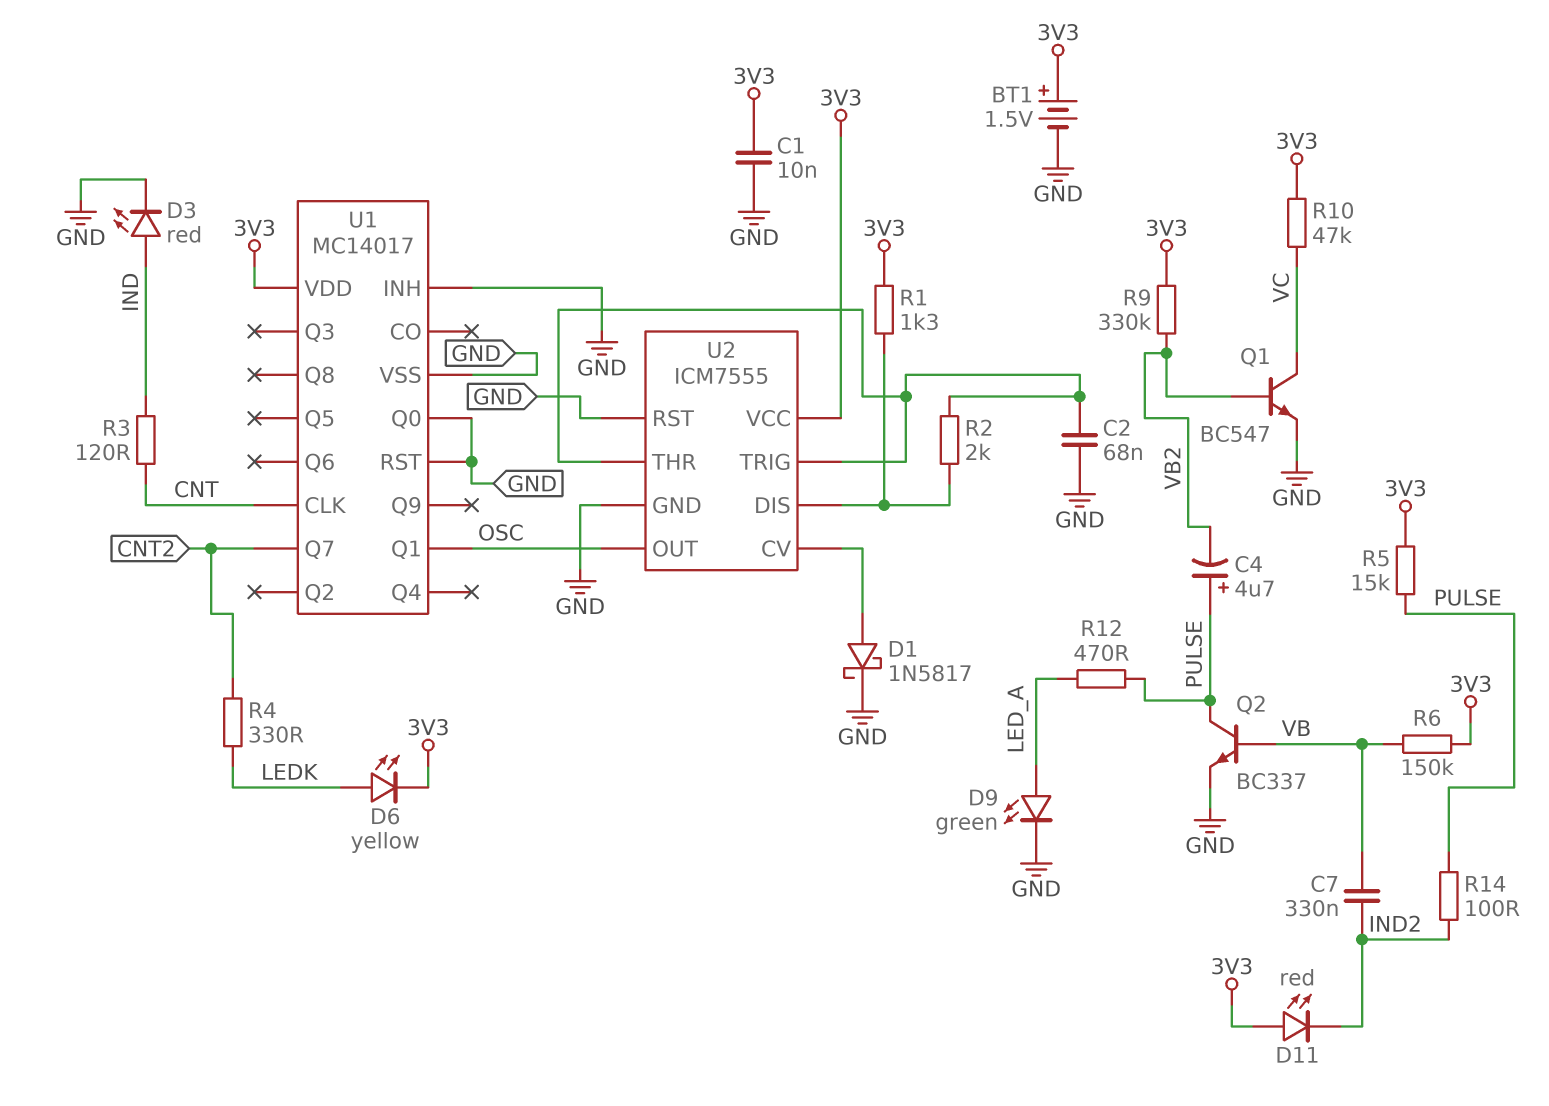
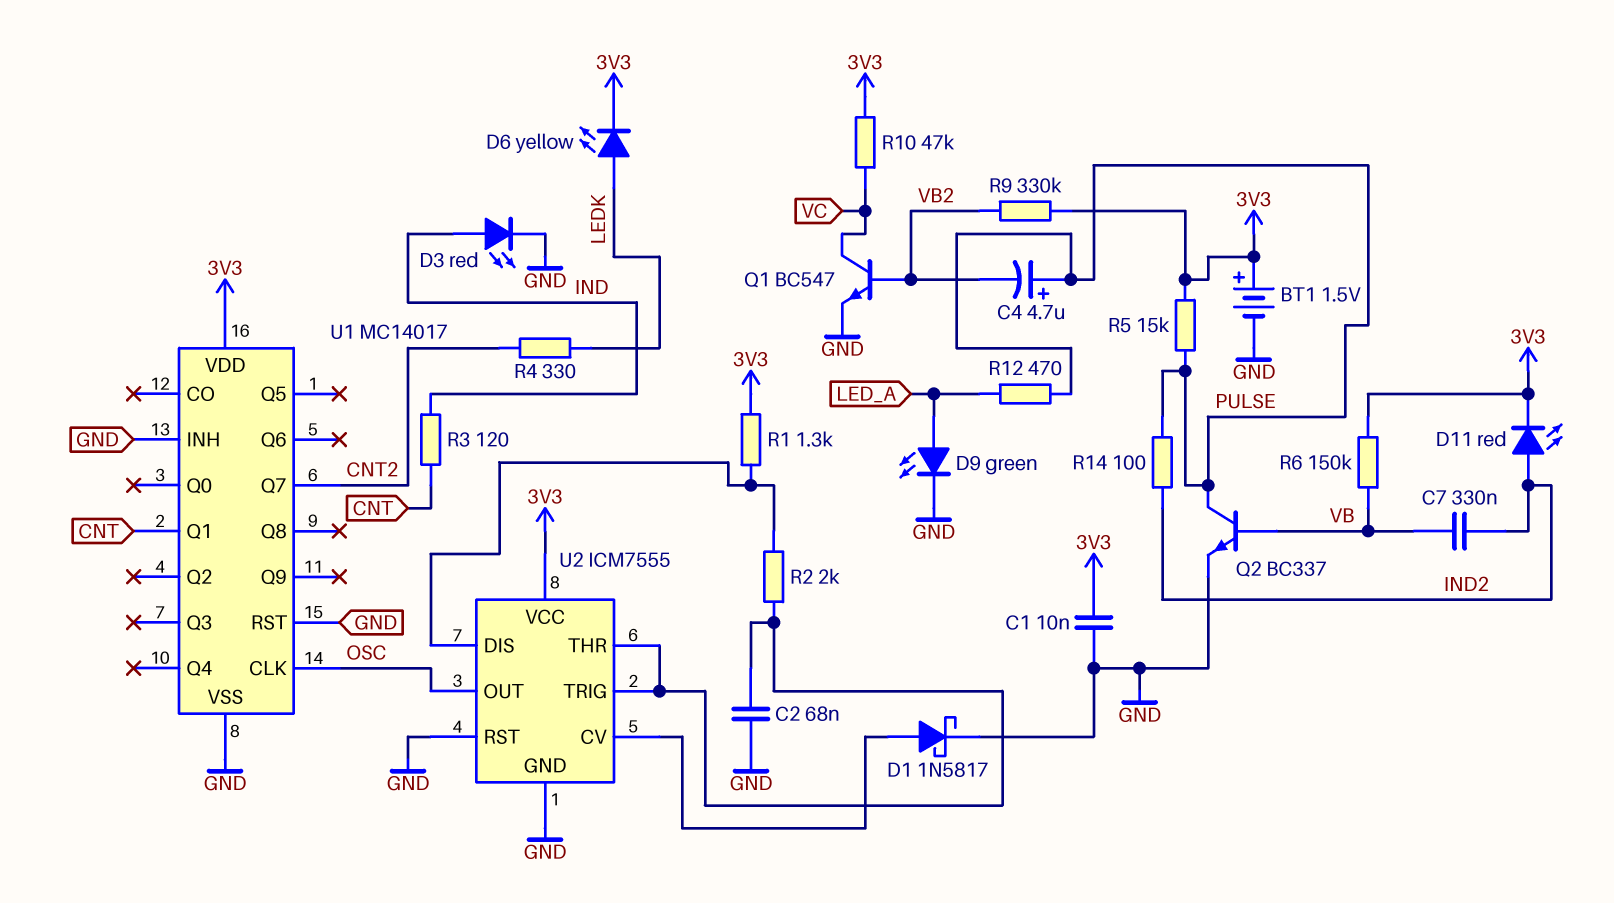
D11: LED red (A 3V3, K IND2) -> LED red (A IND2, K 3V3)
U1 pin CLK: CNT -> OSC
U1 pin Q0: GND -> none
U1 pin Q1: OSC -> CNT

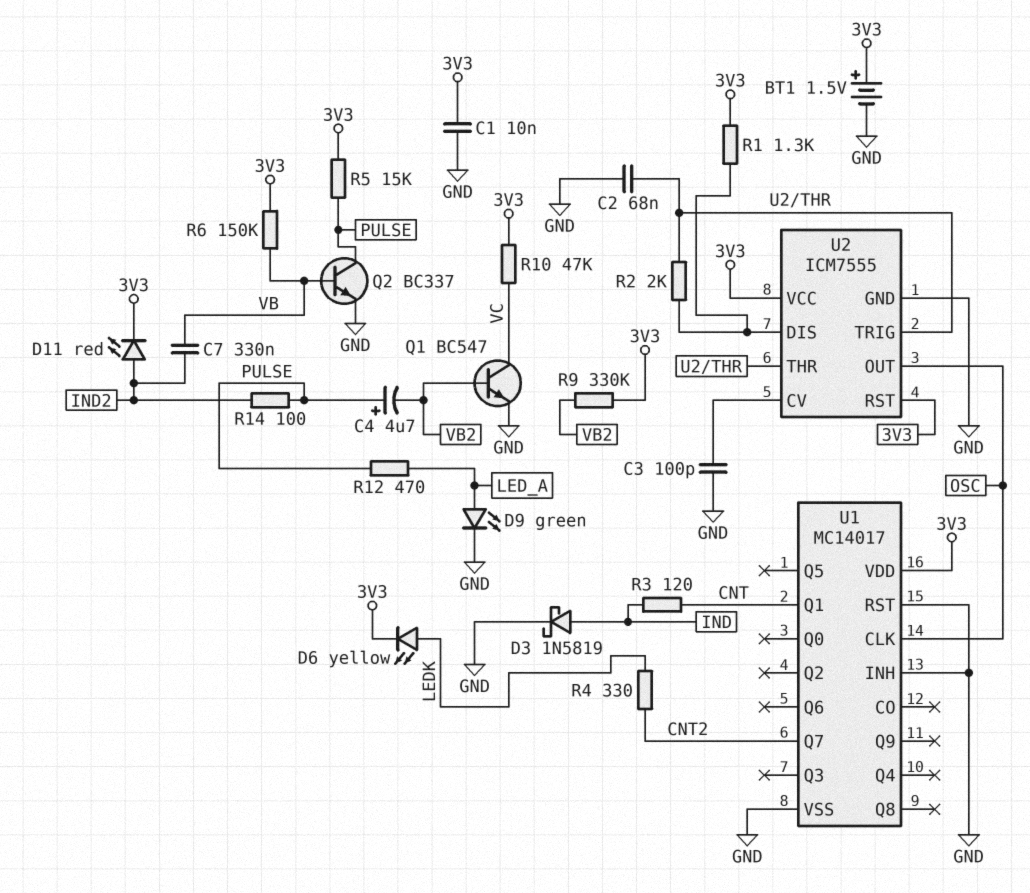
C3: none -> 100pF (GND, U2/CV)
D1: schottky 1N5817 (A U2/CV, K GND) -> none
D3: LED red (A IND, K GND) -> schottky 1N5819 (A IND, K GND)
U2 pin RST: GND -> 3V3

